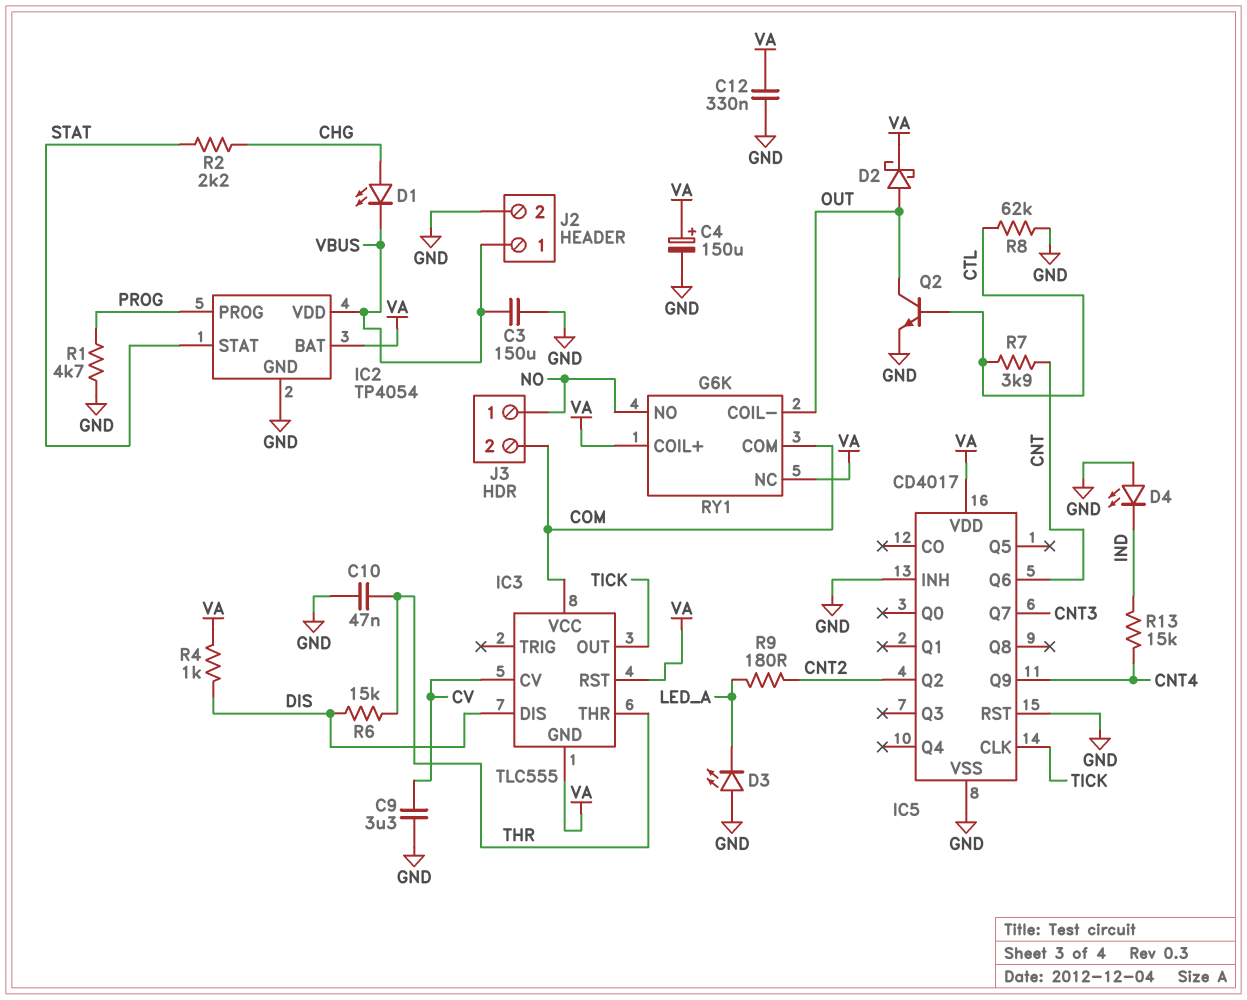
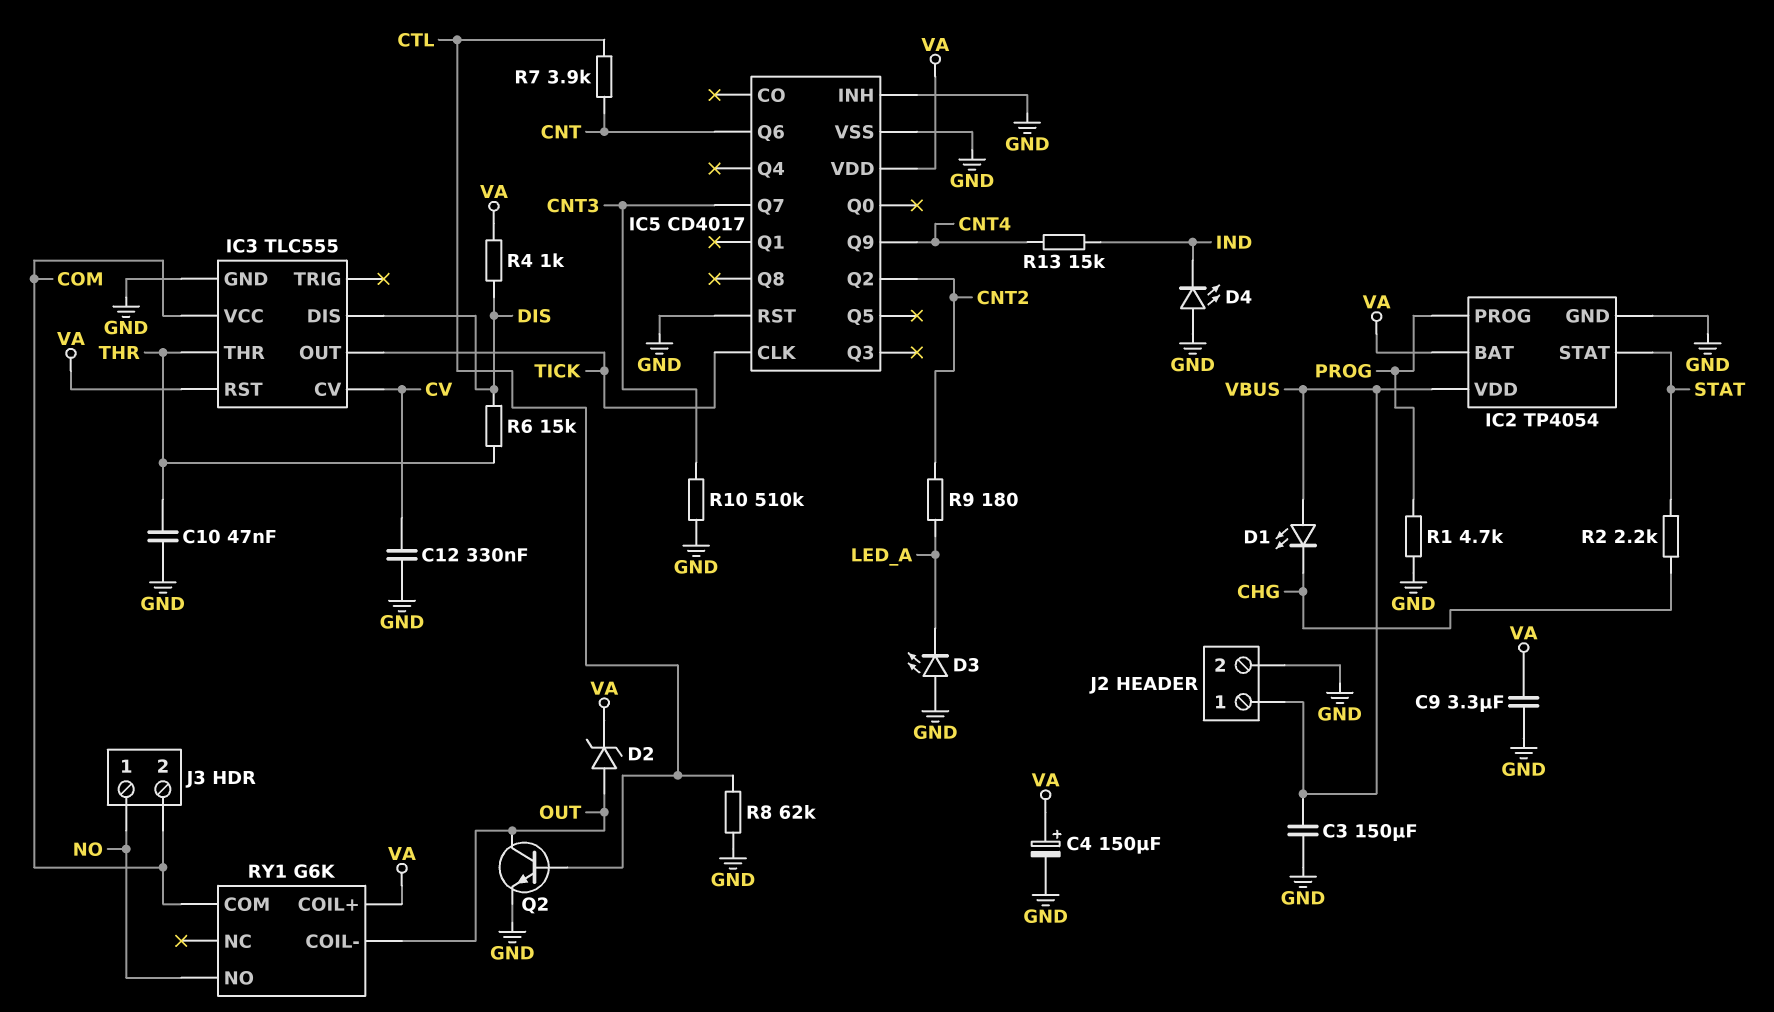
C9: 3.3uF (CV, GND) -> 3.3uF (GND, VA)
C12: 330nF (GND, VA) -> 330nF (CV, GND)
D1: LED (A CHG, K VBUS) -> LED (A VBUS, K CHG)
D2: schottky (A OUT, K VA) -> zener (A OUT, K VA)
IC3 pin GND: VA -> GND
R10: none -> 510k (CNT3, GND)
RY1 pin NC: VA -> none

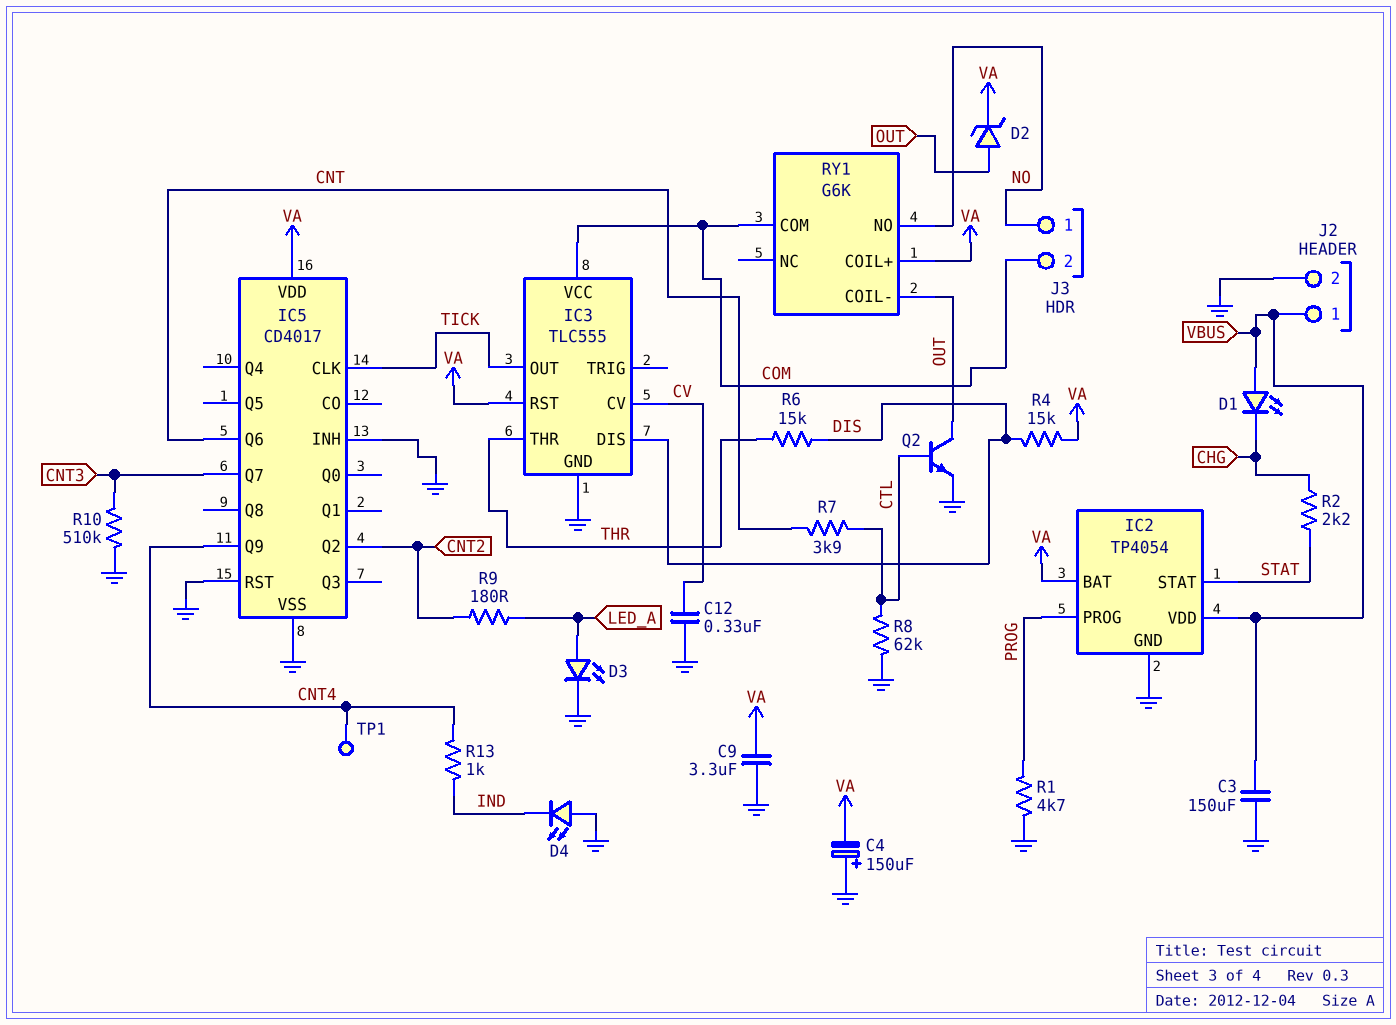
C4: 150uF (plus VA, minus GND) -> 150uF (plus GND, minus VA)
C10: 47nF (GND, THR) -> none
D3: LED (A GND, K LED_A) -> LED (A LED_A, K GND)
R4: 1k (DIS, VA) -> 15k (DIS, VA)
R13: 15k (CNT4, IND) -> 1k (CNT4, IND)
TP1: none -> test point (CNT4)

